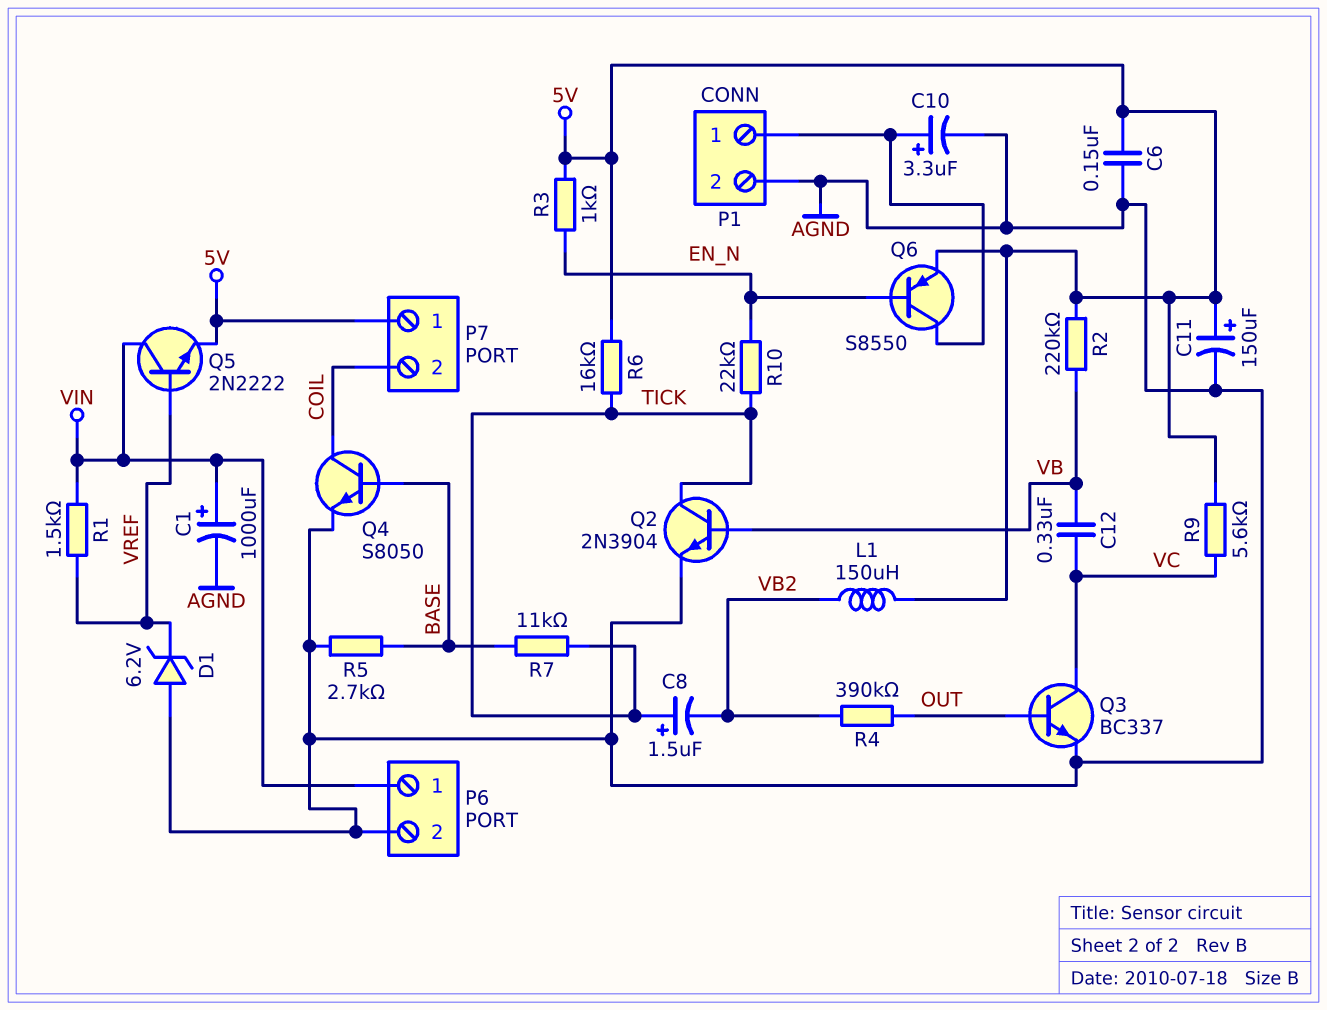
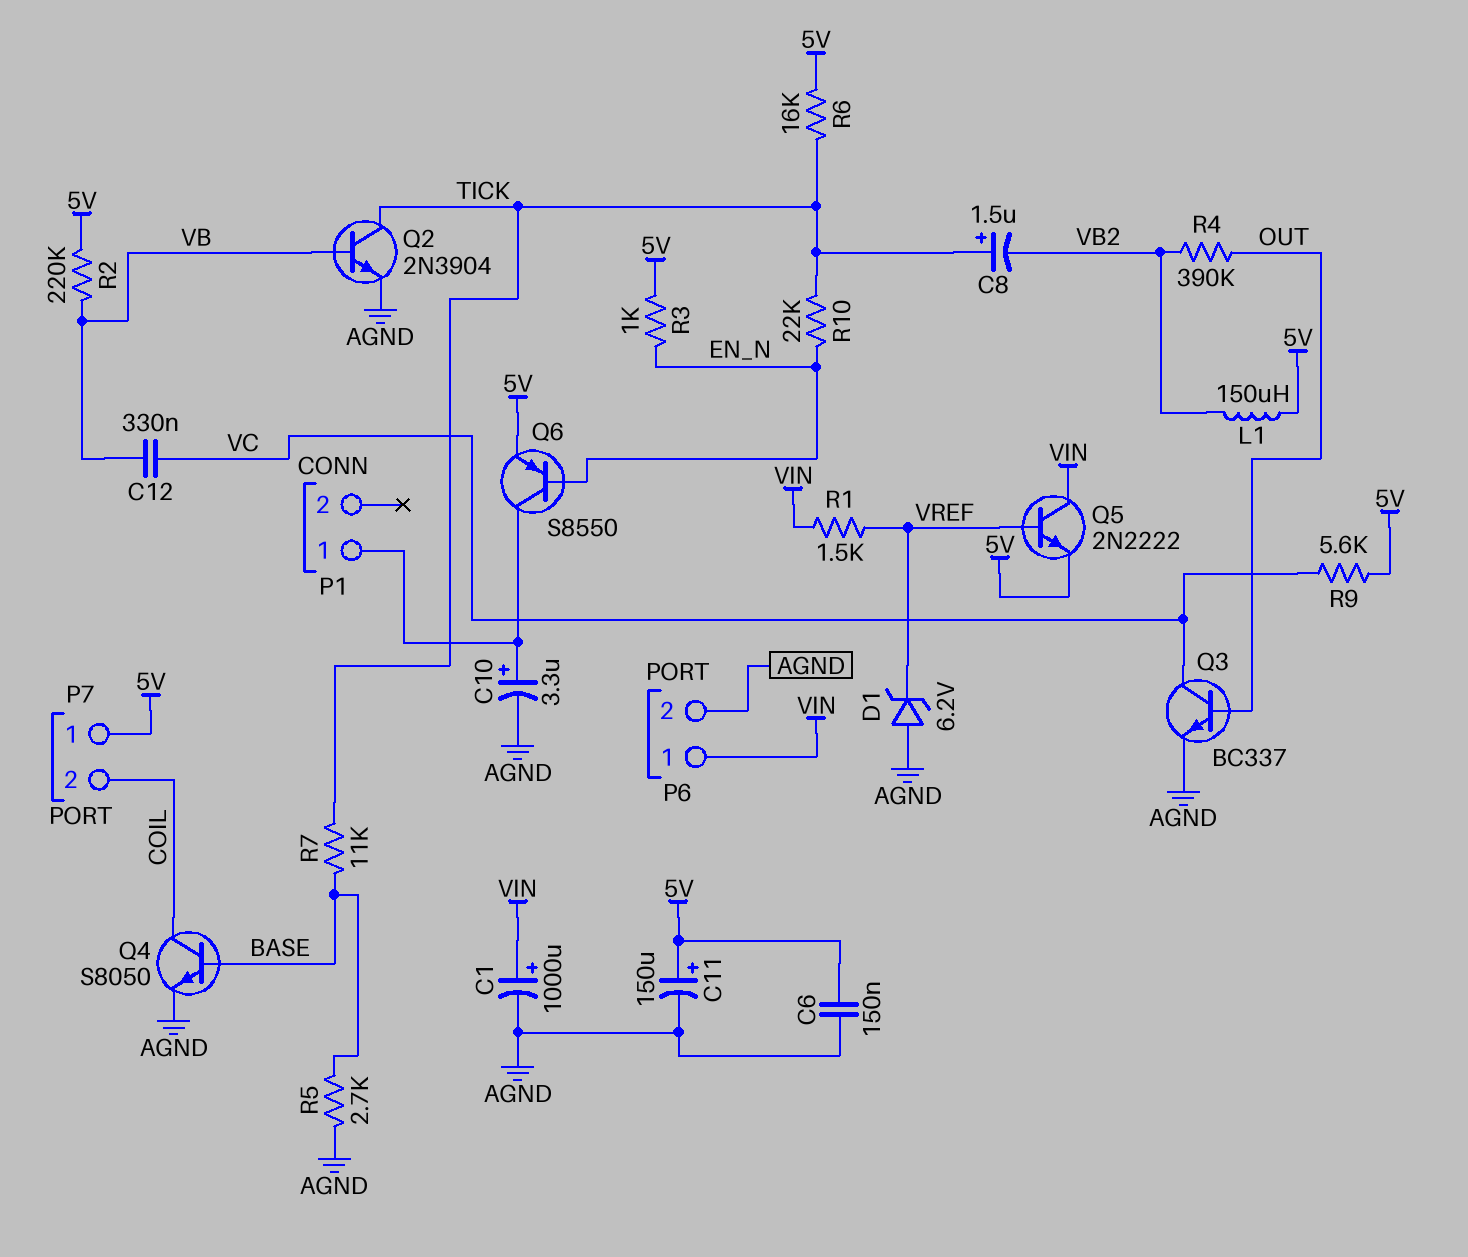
P1 pin 2: AGND -> none

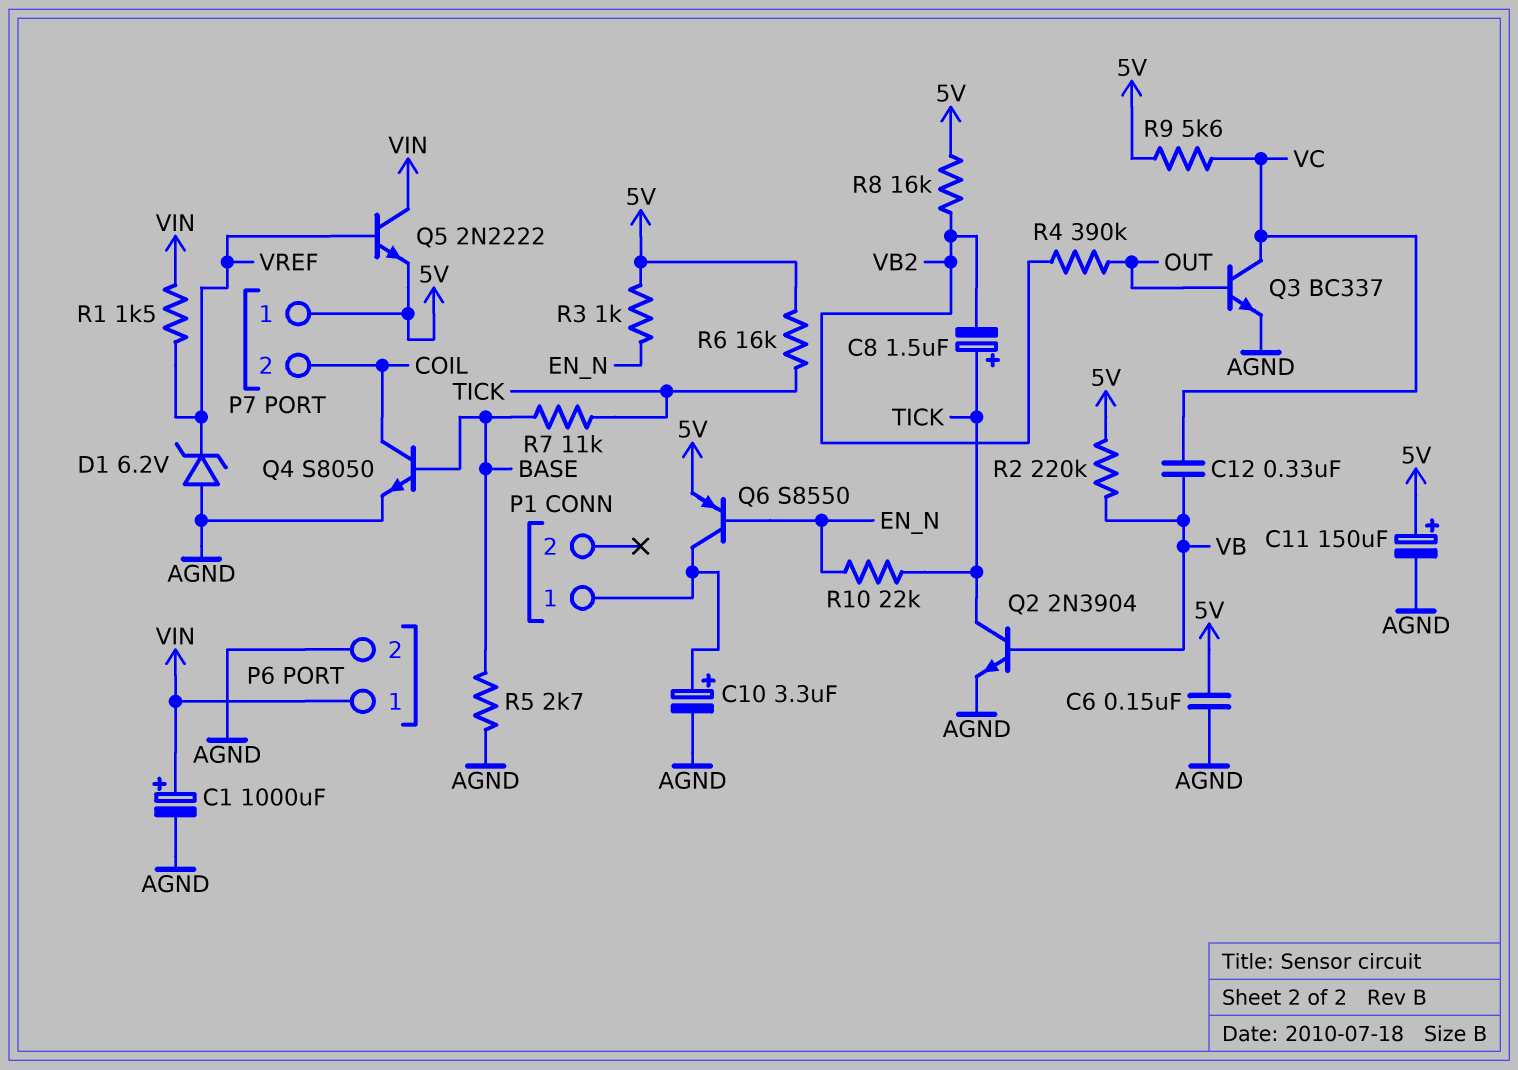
L1: 150uH (5V, VB2) -> none
R8: none -> 16k (5V, VB2)

